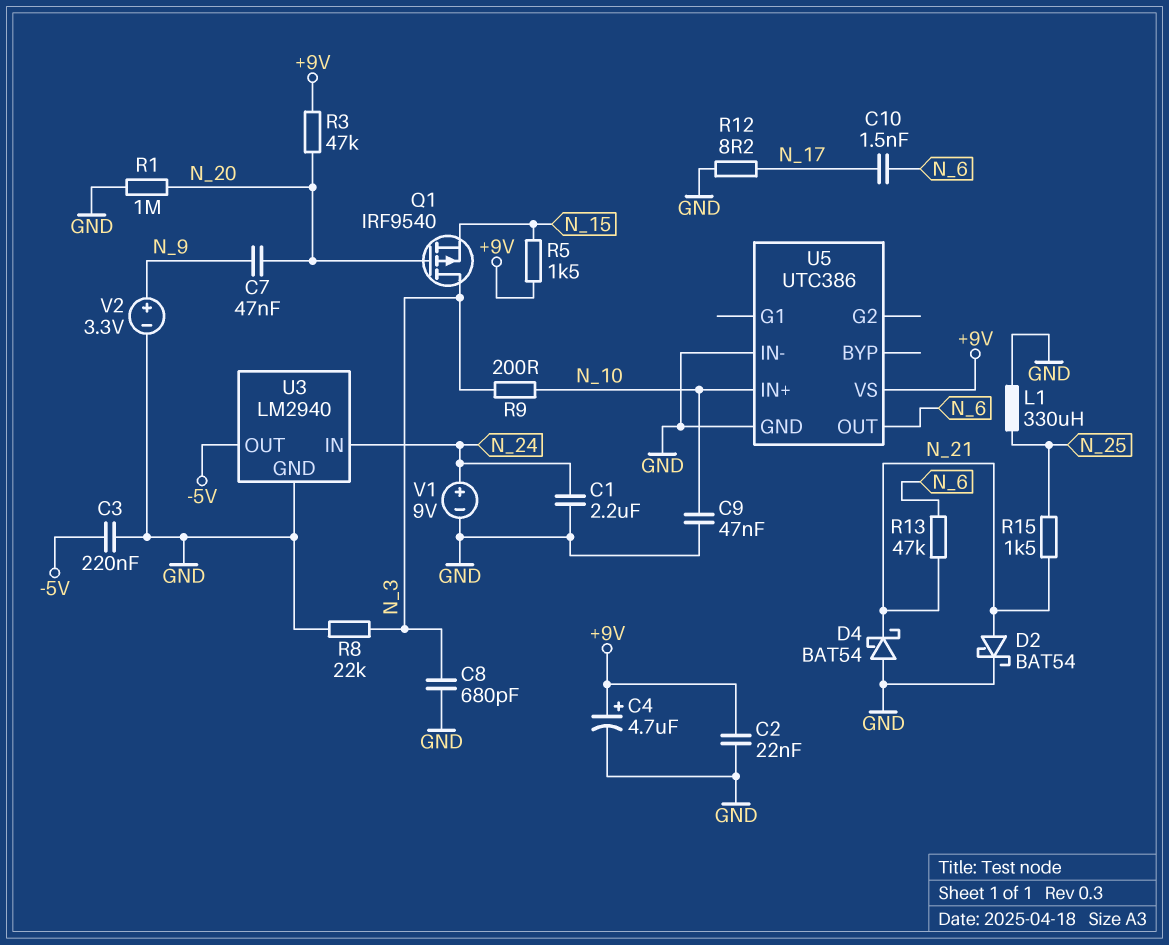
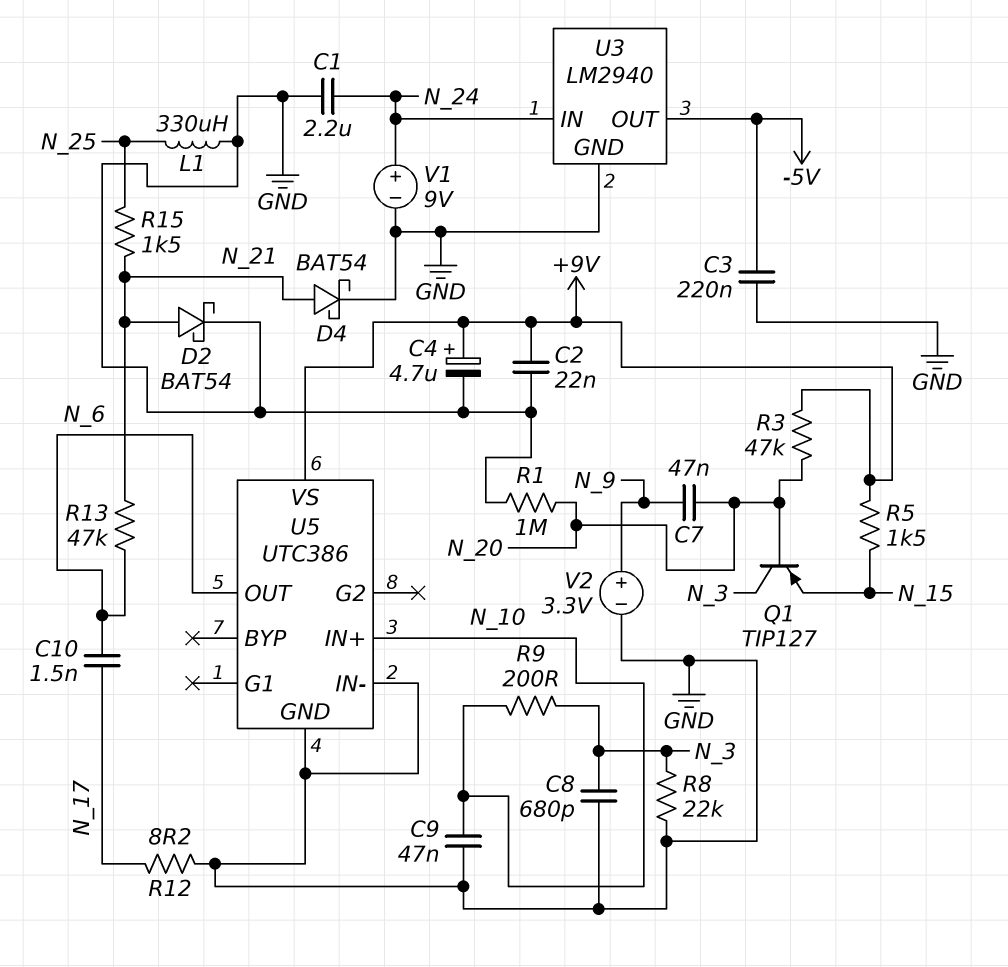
D4: schottky BAT54 (A GND, K N_21) -> schottky BAT54 (A N_21, K GND)
Q1: PMOS IRF9540 (G N_20, D N_3, S N_15) -> PNP TIP127 (B N_20, C N_3, E N_15)

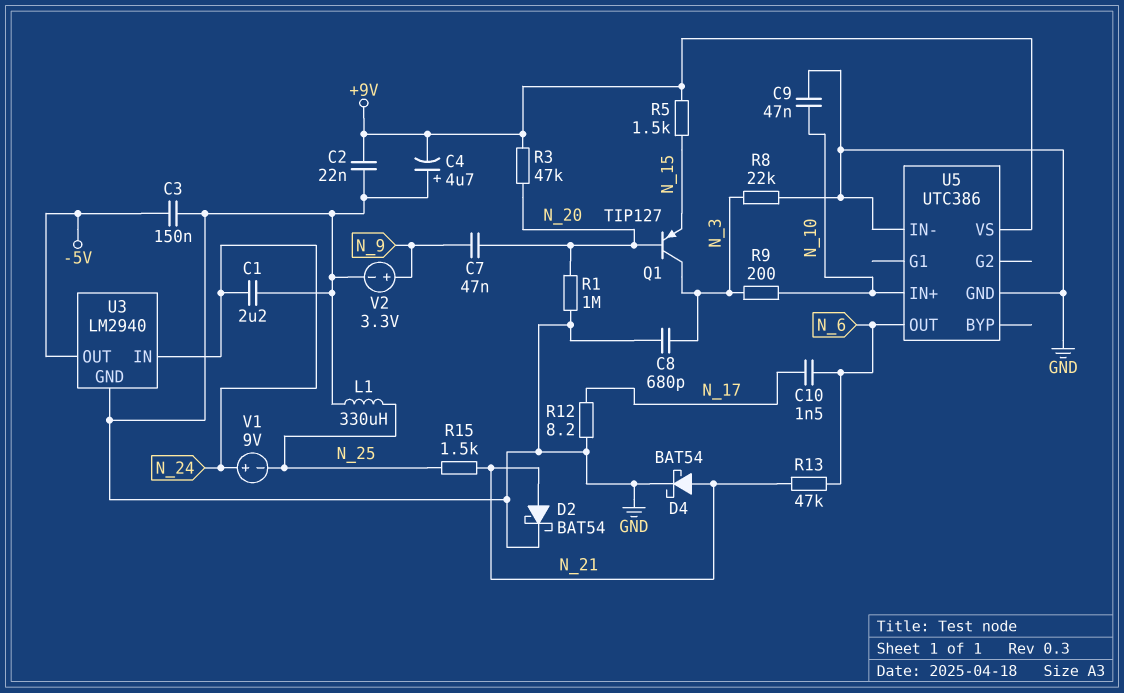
C3: 220nF (-5V, GND) -> 150nF (-5V, GND)
C4: 4.7uF (plus +9V, minus GND) -> 4.7uF (plus GND, minus +9V)
V1: 9V (plus N_24, minus GND) -> 9V (plus N_24, minus N_25)

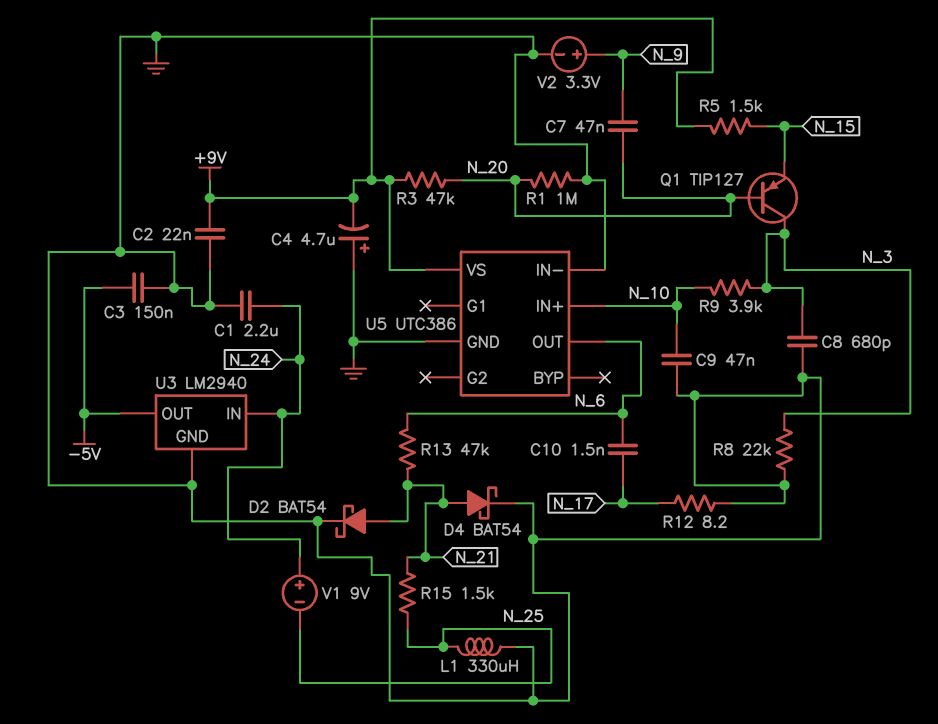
R9: 200 (N_3, N_10) -> 3.9k (N_3, N_10)

